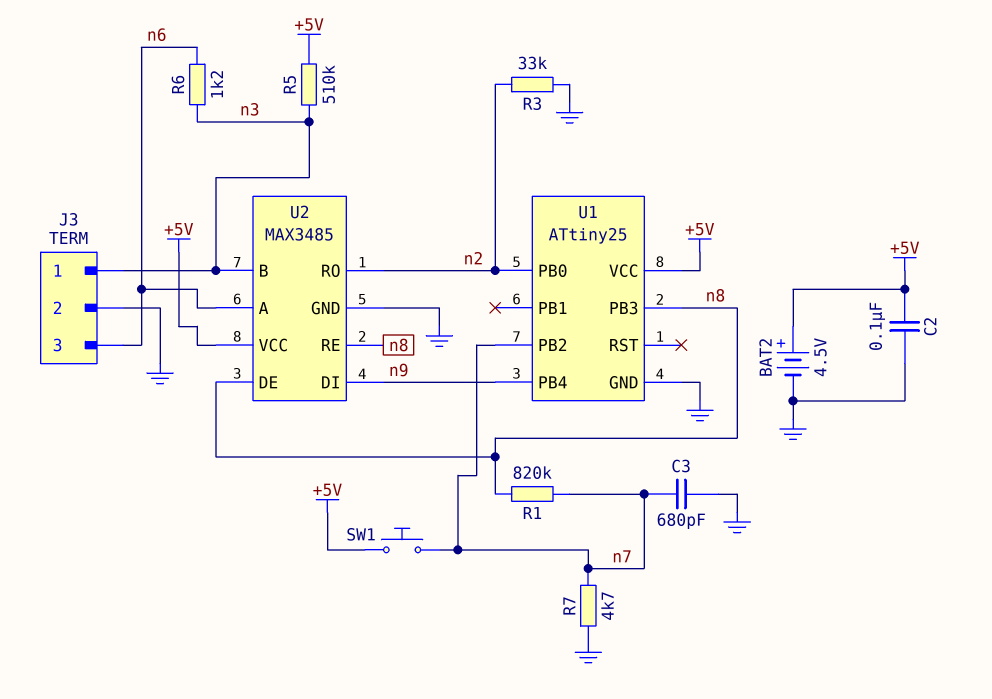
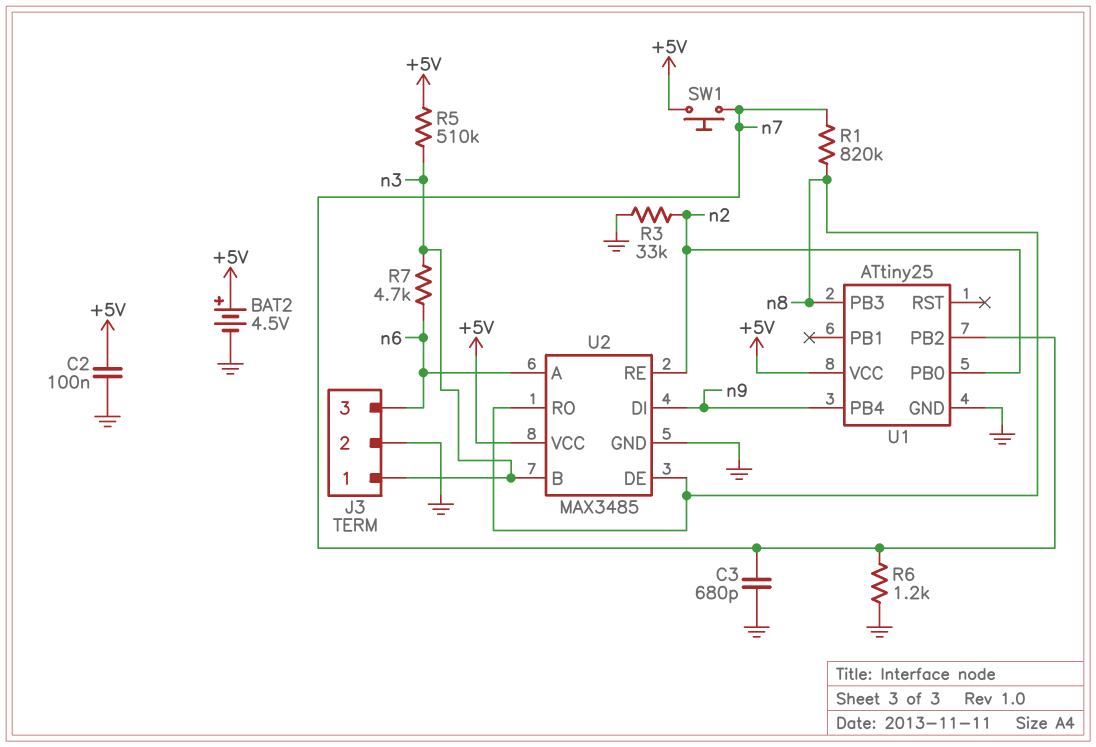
R6: 1.2k (n3, n6) -> 1.2k (GND, n7)
R7: 4.7k (GND, n7) -> 4.7k (n3, n6)
U2 pin RE: n8 -> n2
U2 pin RO: n2 -> n8

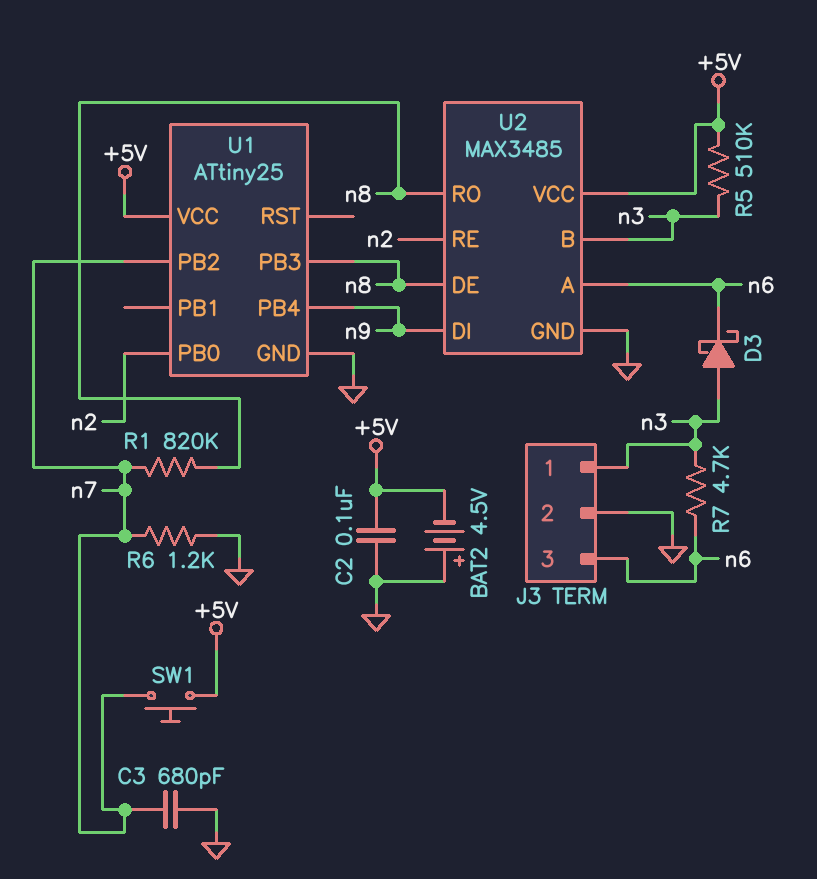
BAT2: 4.5V (plus +5V, minus GND) -> 4.5V (plus GND, minus +5V)
D3: none -> schottky (A n3, K n6)
R3: 33k (GND, n2) -> none

